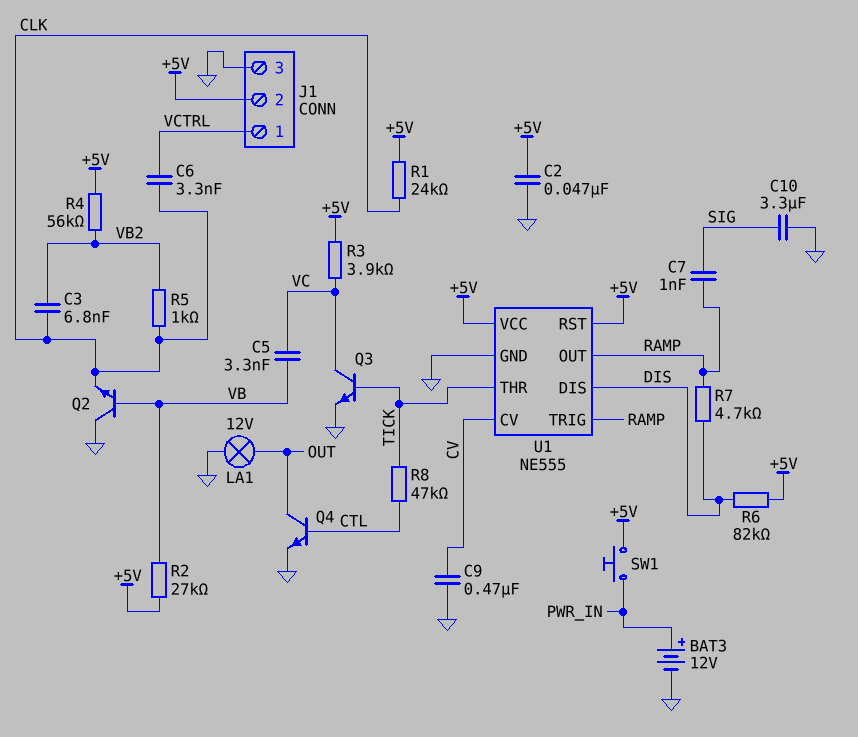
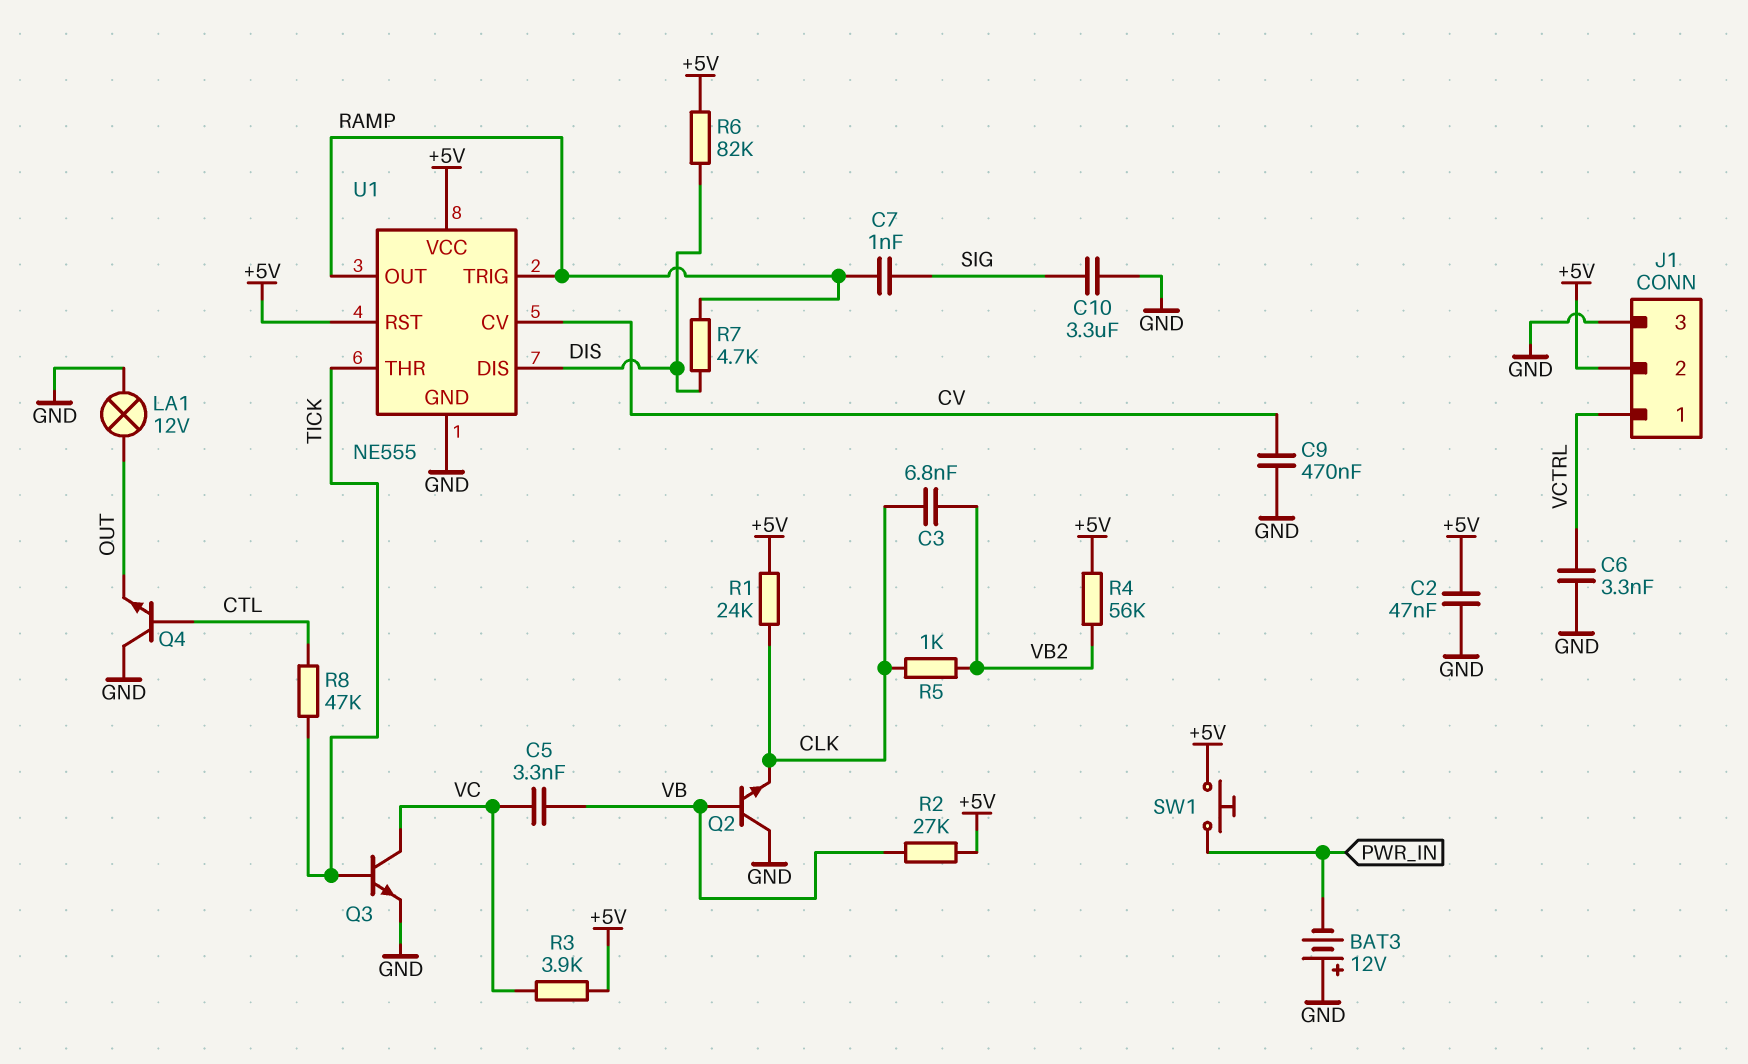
BAT3: 12V (plus PWR_IN, minus GND) -> 12V (plus GND, minus PWR_IN)
C6: 3.3nF (CLK, VCTRL) -> 3.3nF (GND, VCTRL)
Q4: NPN (B CTL, C OUT, E GND) -> NPN (B CTL, C GND, E OUT)

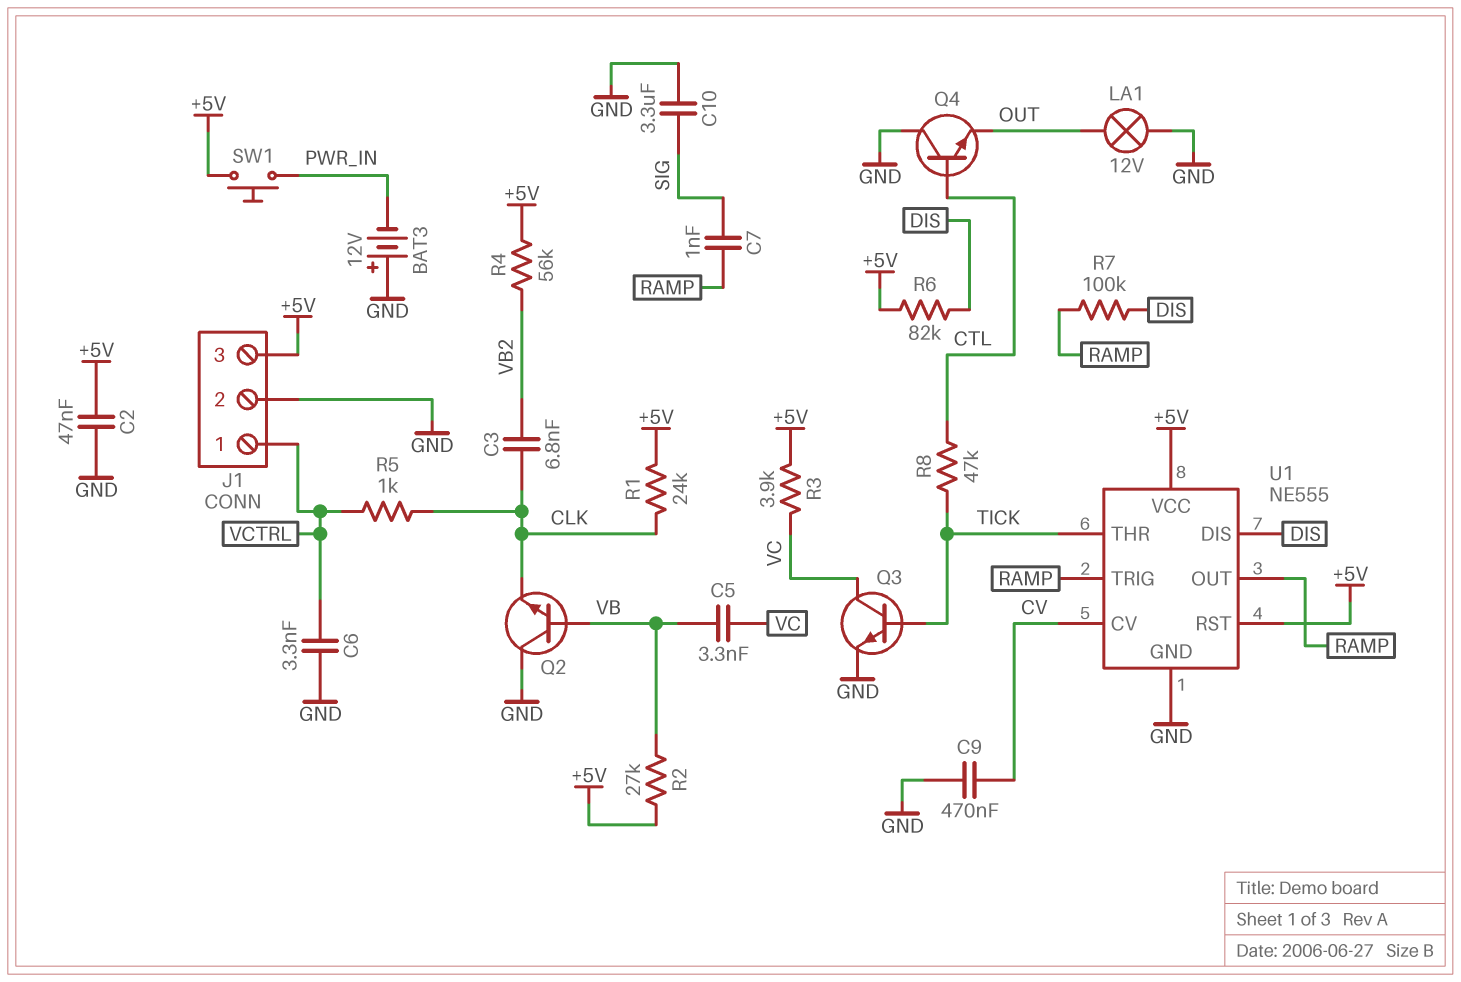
J1 pin 2: +5V -> GND
J1 pin 3: GND -> +5V
R5: 1k (CLK, VB2) -> 1k (CLK, VCTRL)
R7: 4.7k (DIS, RAMP) -> 100k (DIS, RAMP)

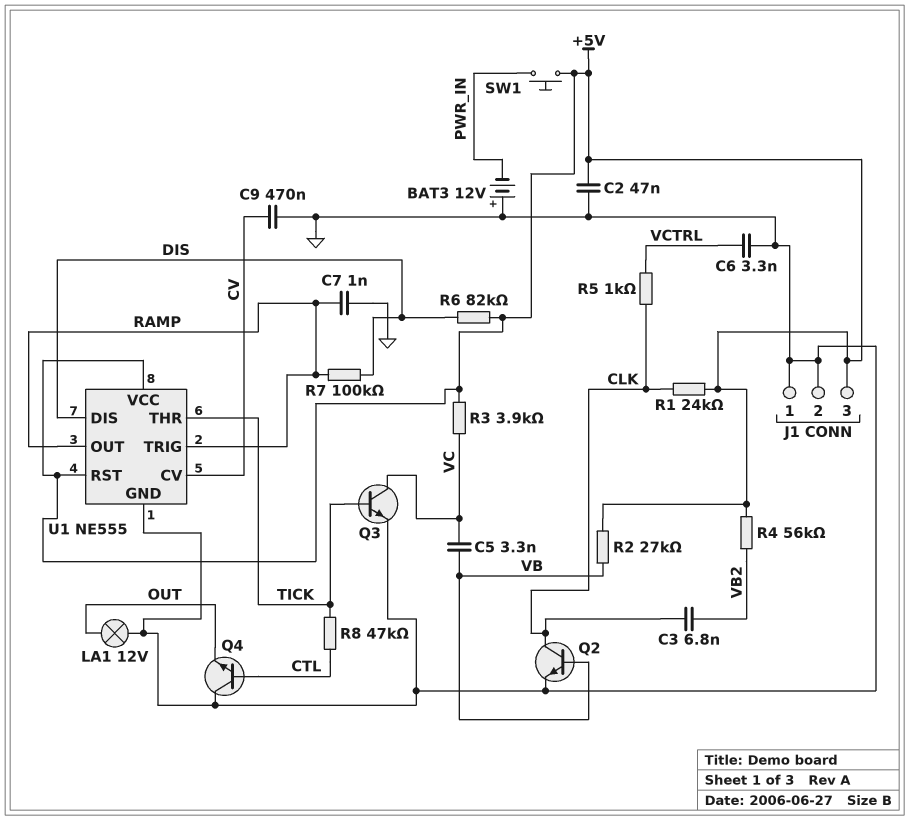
C7: 1nF (RAMP, SIG) -> 1nF (GND, RAMP)
C10: 3.3uF (GND, SIG) -> none
J1 pin 1: VCTRL -> GND
Q2: NPN (B VB, C GND, E CLK) -> NPN (B VB, C CLK, E GND)

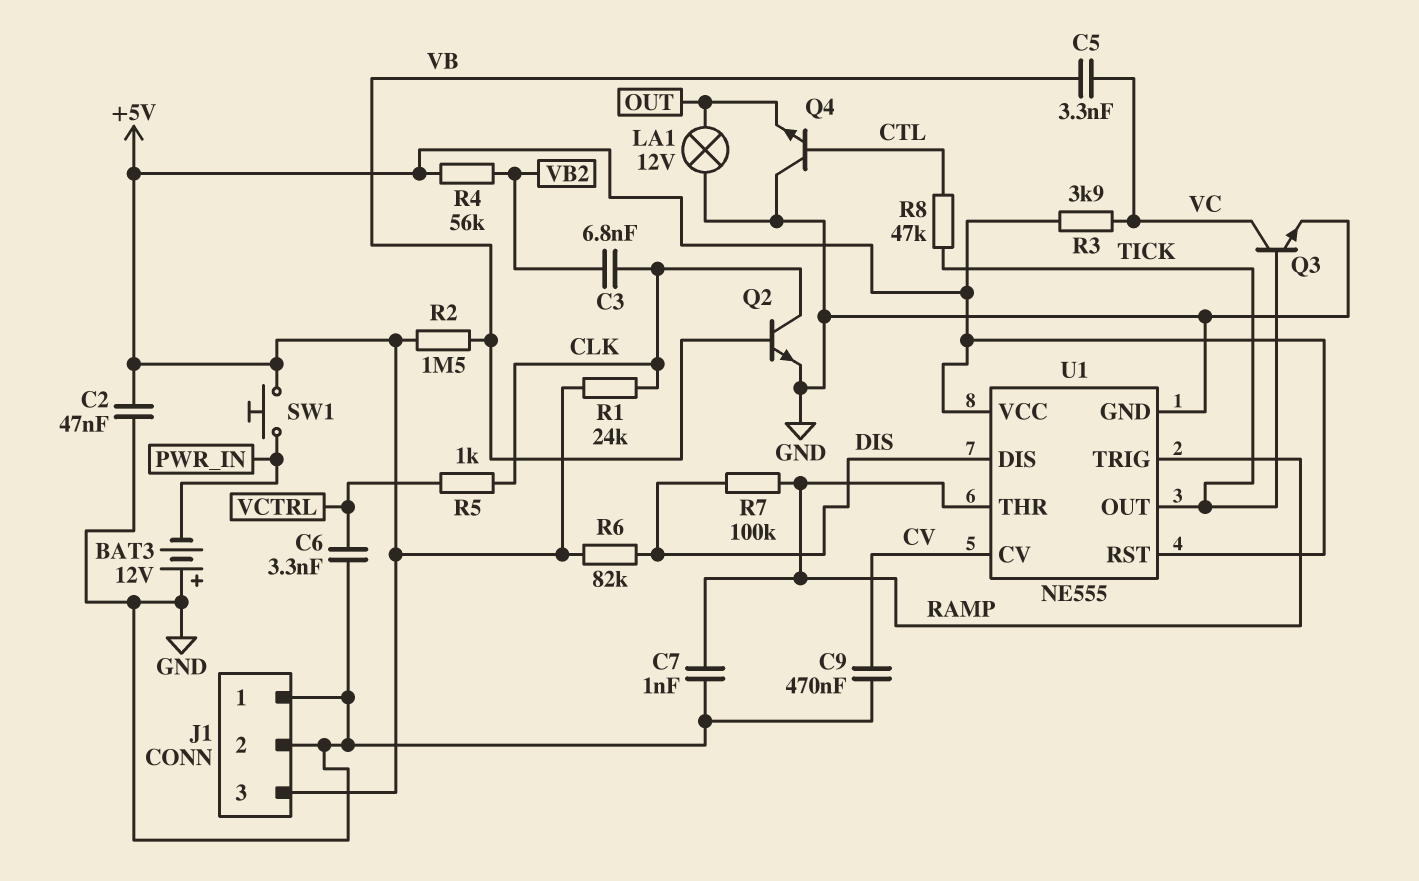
R2: 27k (+5V, VB) -> 1.5M (+5V, VB)
U1 pin OUT: RAMP -> TICK
U1 pin THR: TICK -> RAMP

